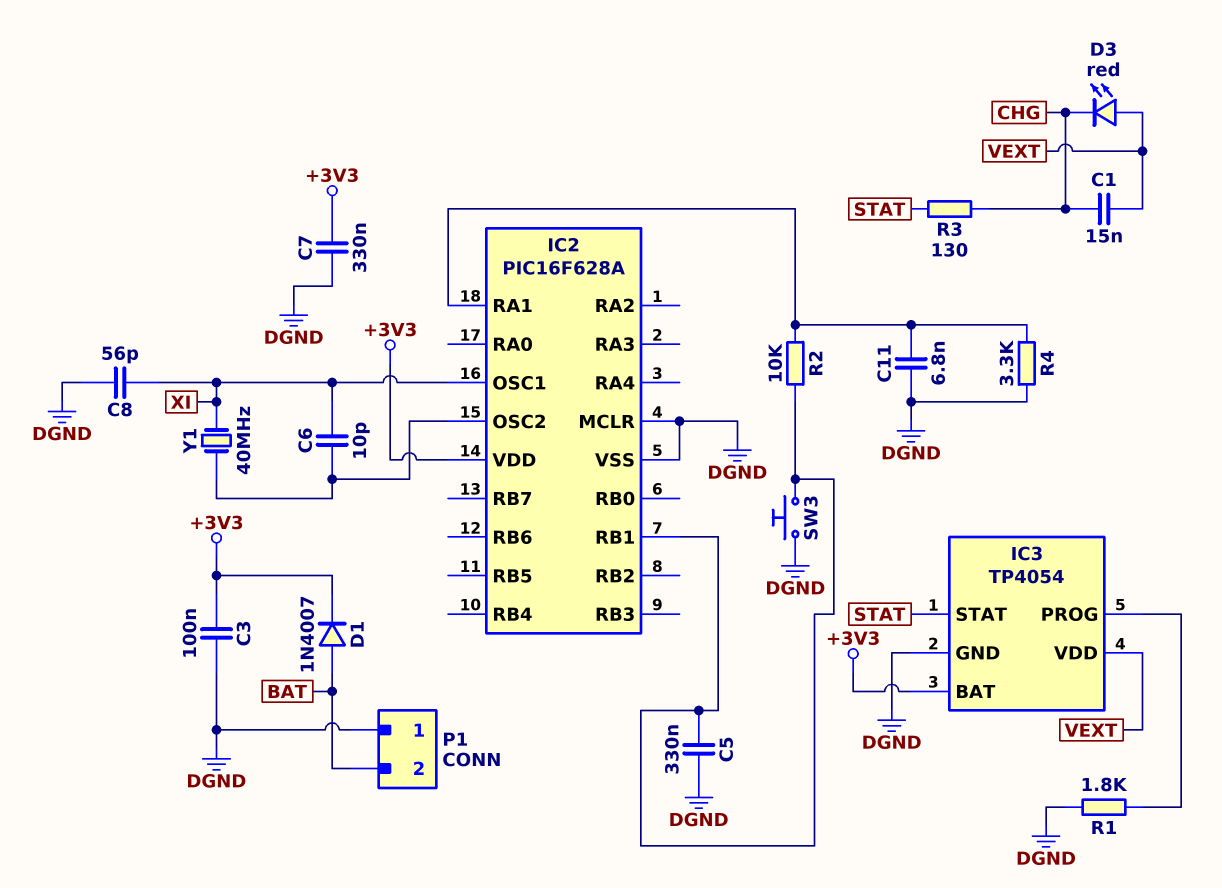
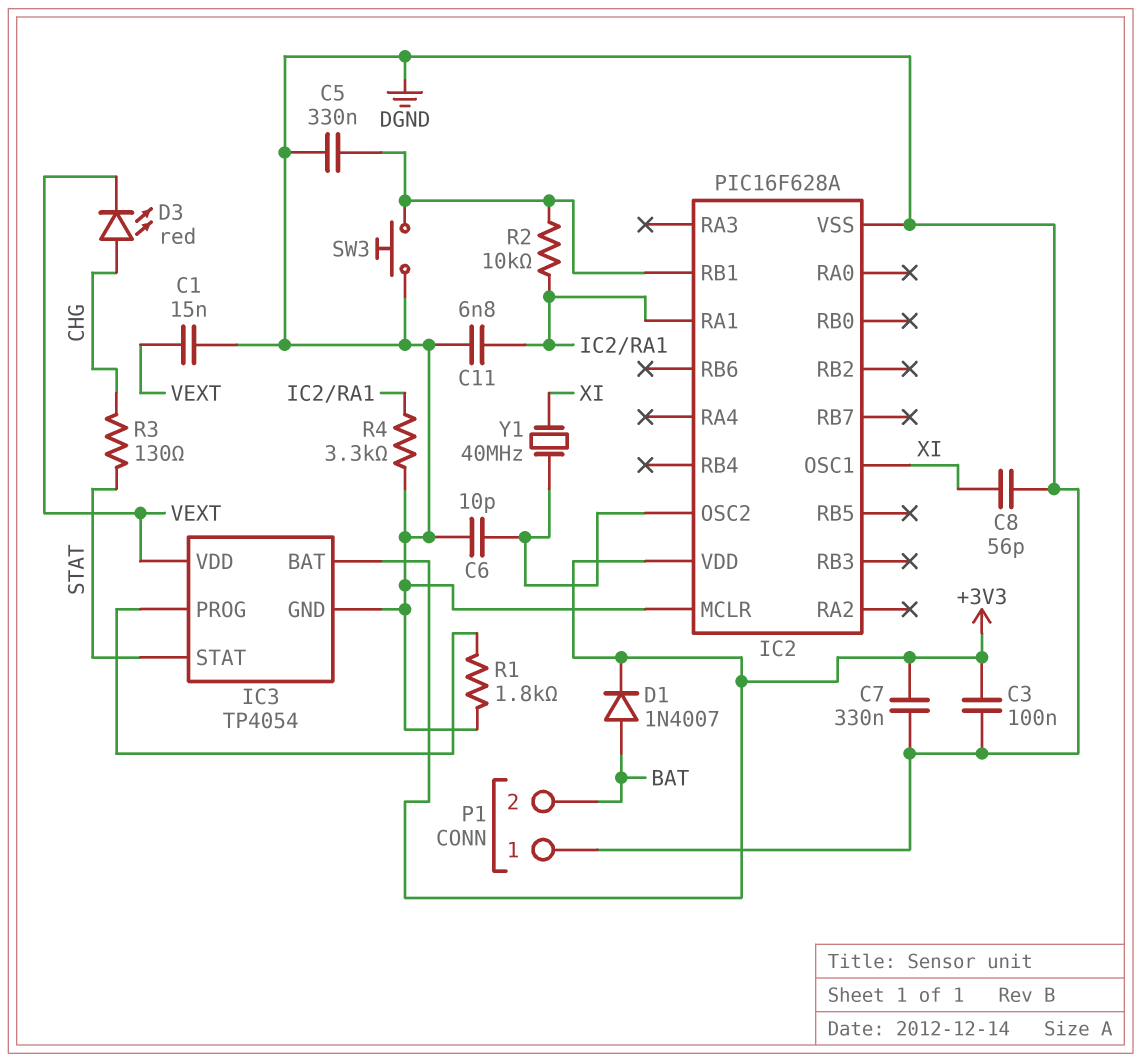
C1: 15nF (CHG, VEXT) -> 15nF (DGND, VEXT)
C6: 10pF (IC2/OSC2, XI) -> 10pF (DGND, IC2/OSC2)
D3: LED red (A VEXT, K CHG) -> LED red (A CHG, K VEXT)

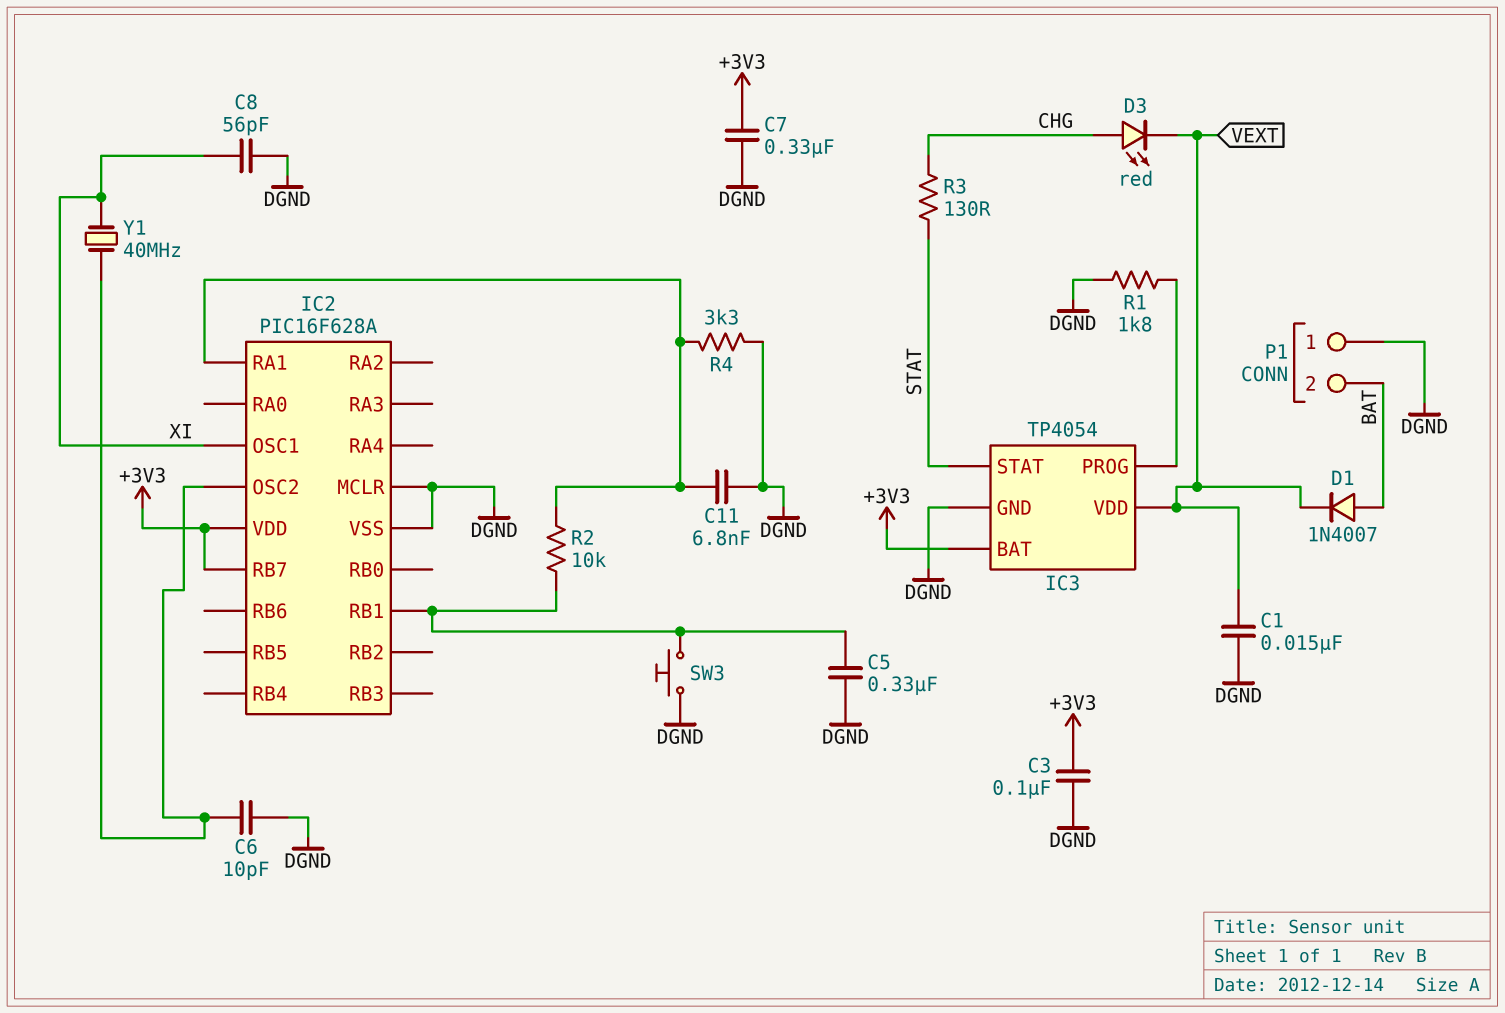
D1: diode 1N4007 (A BAT, K +3V3) -> diode 1N4007 (A BAT, K VEXT)
IC2 pin RB7: none -> +3V3

